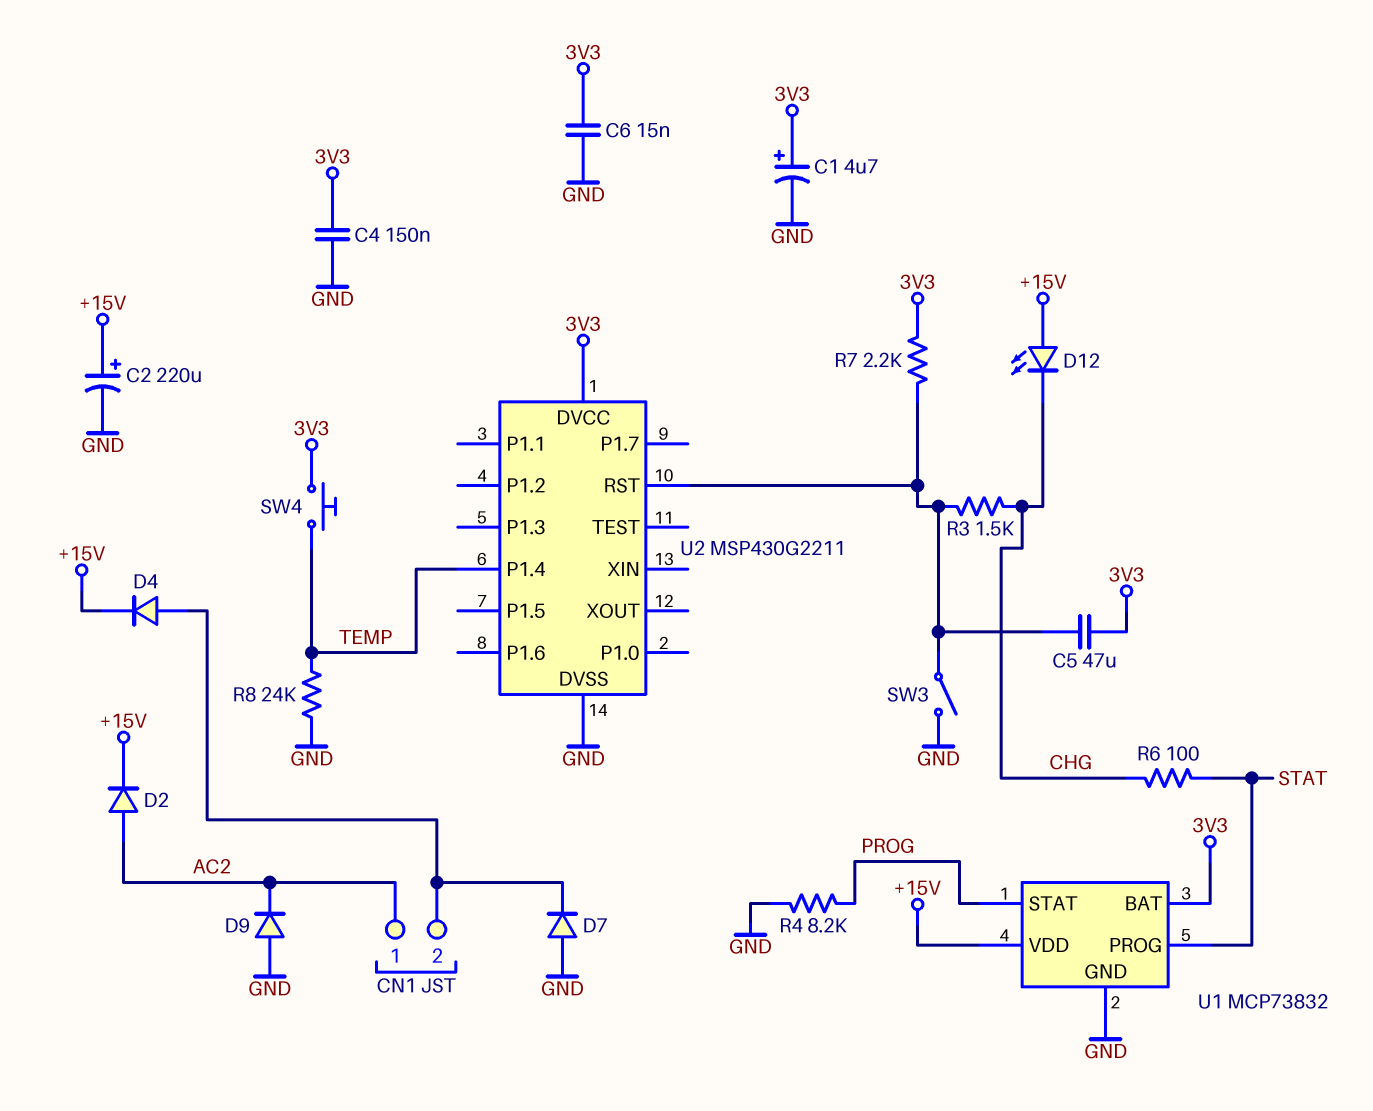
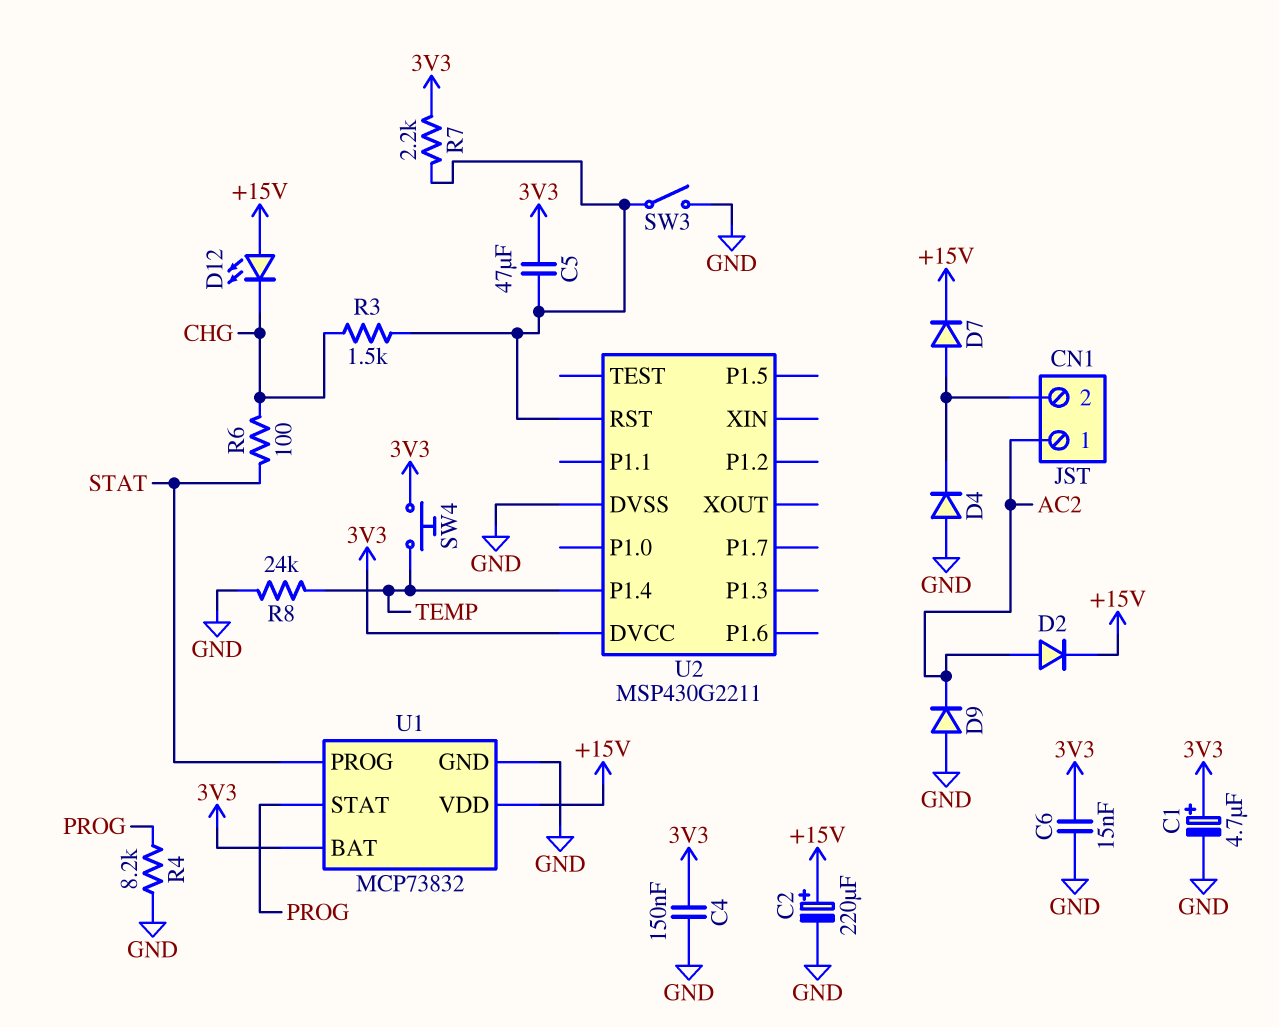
D4: diode (A CN1/2, K +15V) -> diode (A GND, K CN1/2)
D7: diode (A GND, K CN1/2) -> diode (A CN1/2, K +15V)

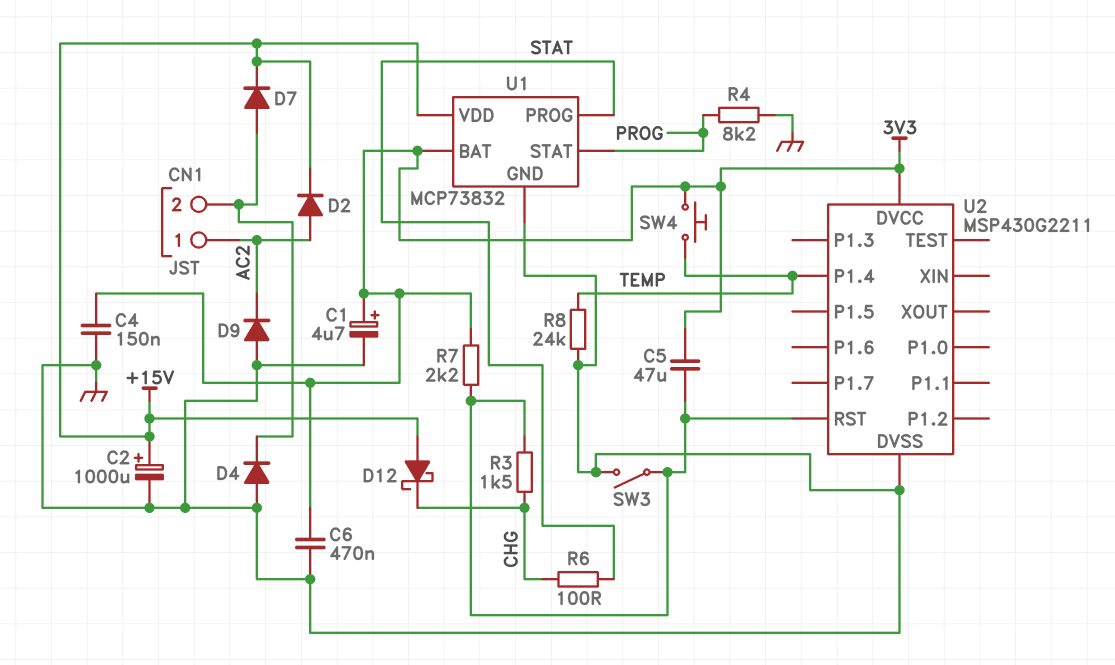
C2: 220uF (plus +15V, minus GND) -> 1000uF (plus +15V, minus GND)
C6: 15nF (3V3, GND) -> 470nF (3V3, GND)
D12: LED (A +15V, K CHG) -> schottky (A +15V, K CHG)

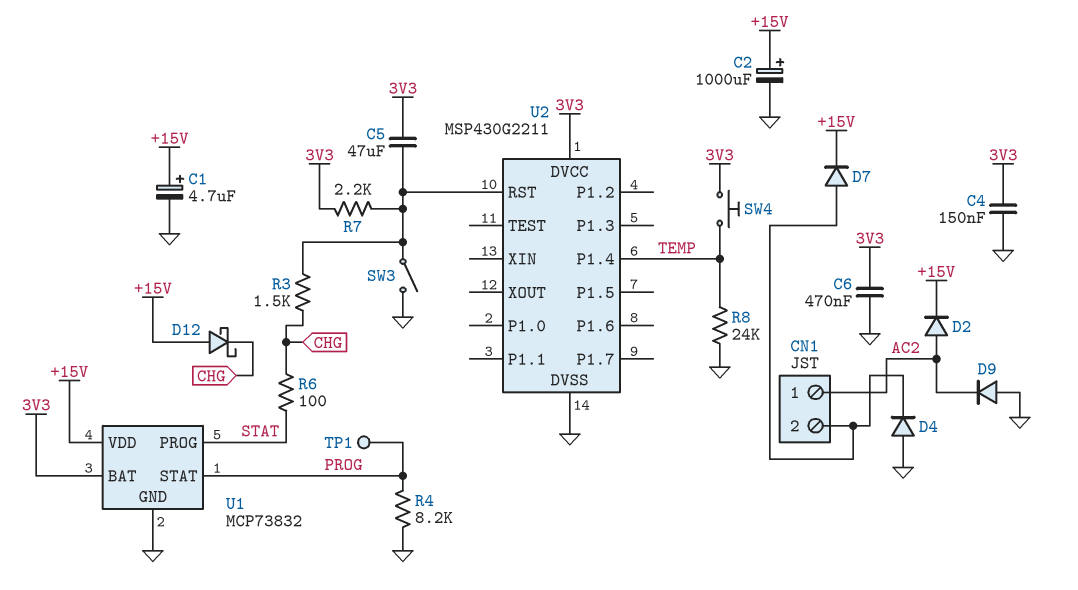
C1: 4.7uF (plus 3V3, minus GND) -> 4.7uF (plus +15V, minus GND)
TP1: none -> test point (PROG)

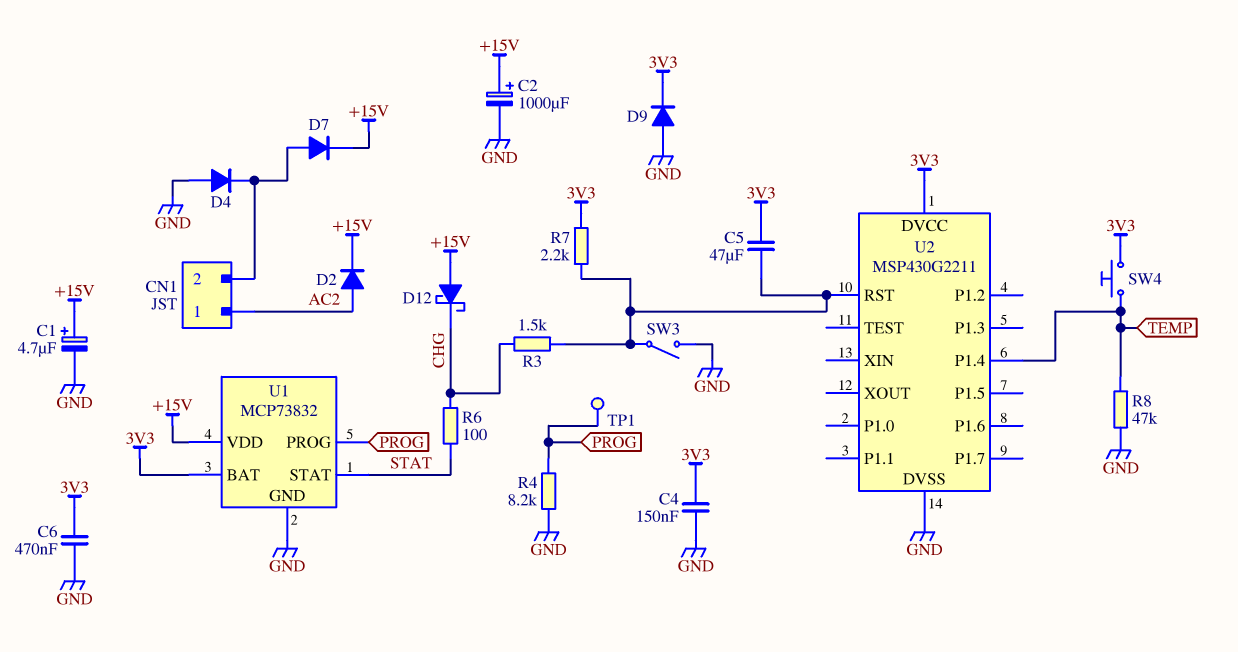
D9: diode (A GND, K AC2) -> diode (A GND, K 3V3)
R8: 24k (GND, TEMP) -> 47k (GND, TEMP)
U1 pin PROG: STAT -> PROG
U1 pin STAT: PROG -> STAT

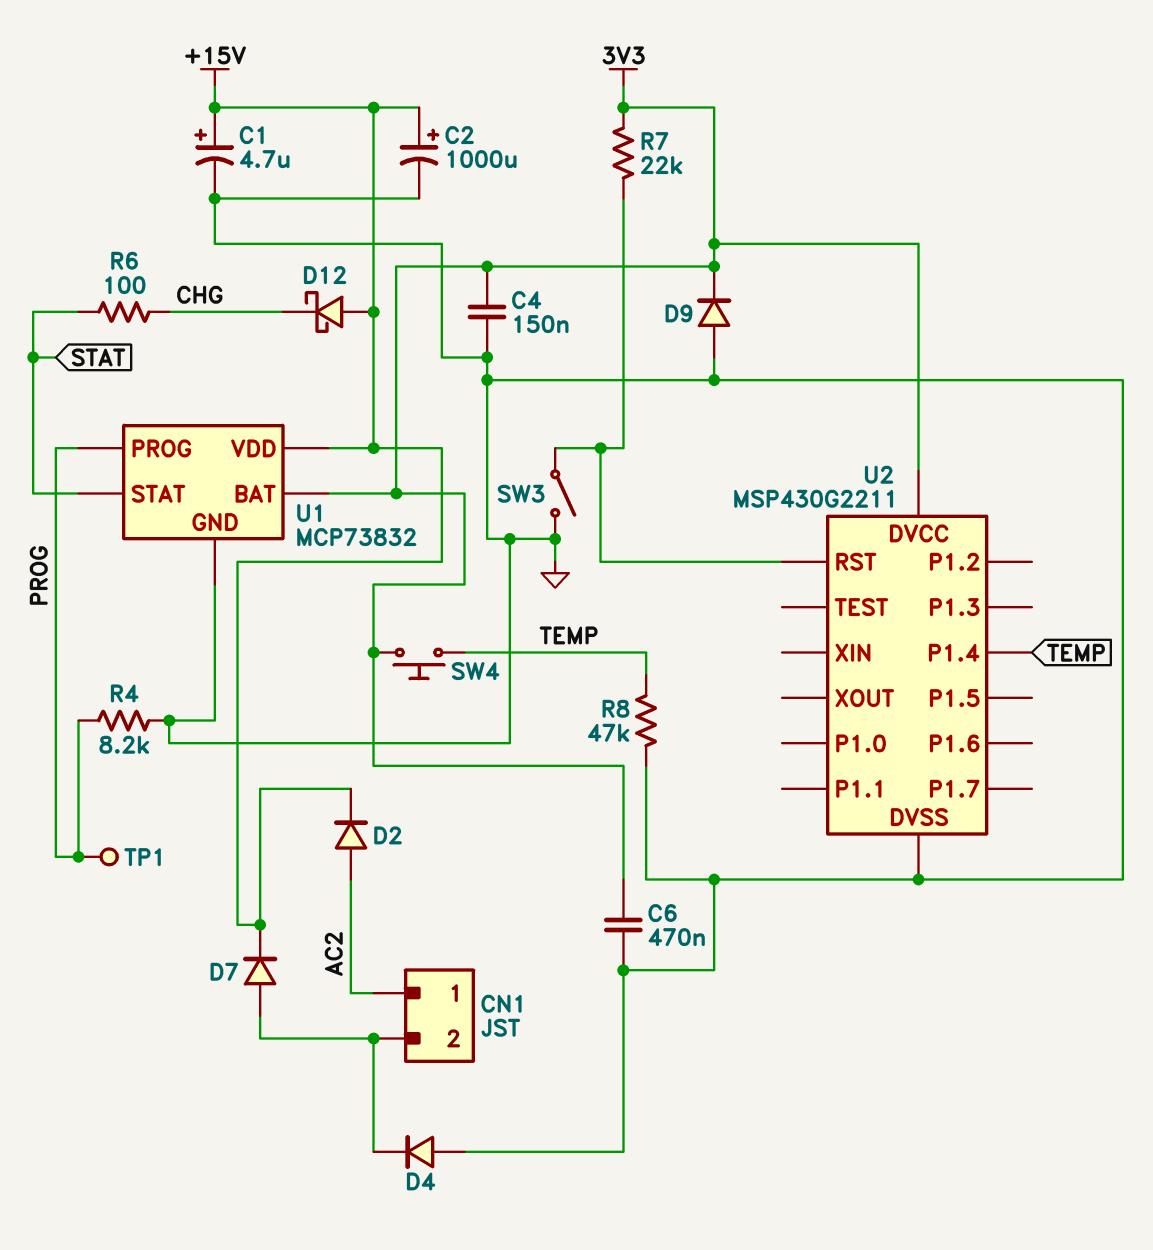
C5: 47uF (3V3, U2/RST) -> none
R3: 1.5k (CHG, U2/RST) -> none
R7: 2.2k (3V3, U2/RST) -> 22k (3V3, U2/RST)

